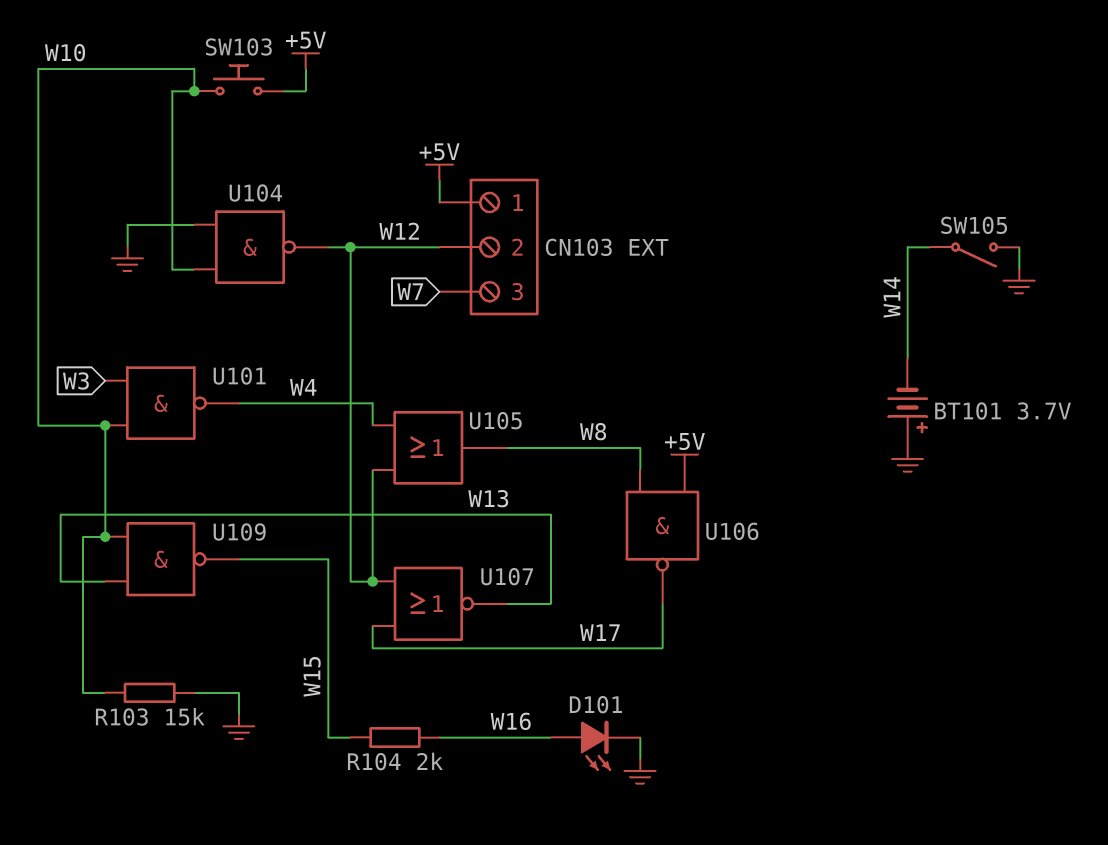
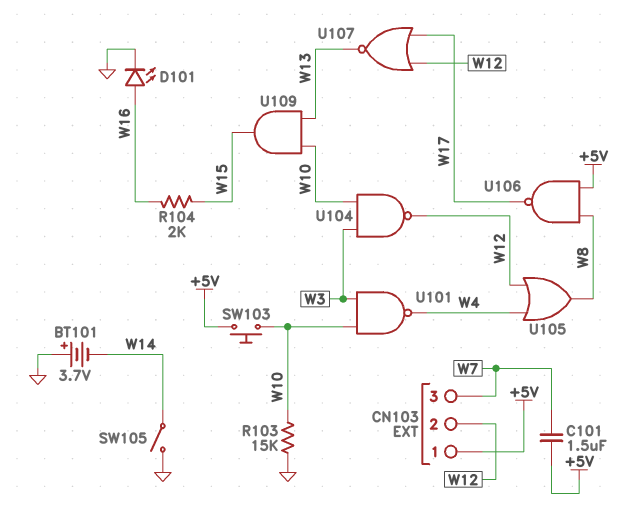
C101: none -> 1.5uF (+5V, W7)
U104: NAND (in GND, in W10, out W12) -> NAND (in W3, in W10, out W12)
U109: NAND (in W10, in W13, out W15) -> AND (in W10, in W13, out W15)

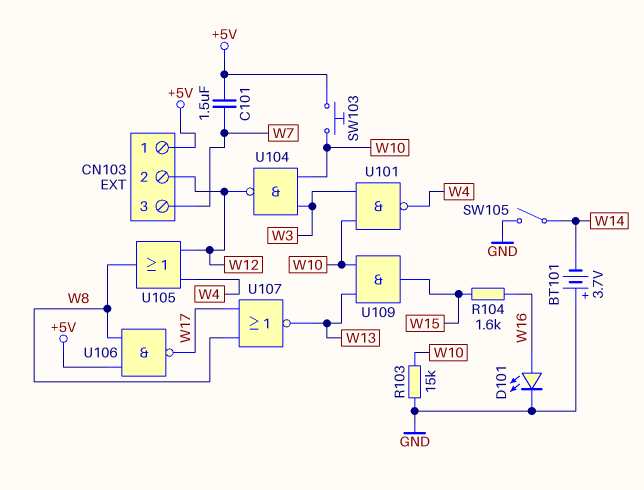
R104: 2k (W15, W16) -> 1.6k (W15, W16)
U107: NOR (in W12, in W17, out W13) -> NOR (in W8, in W17, out W13)

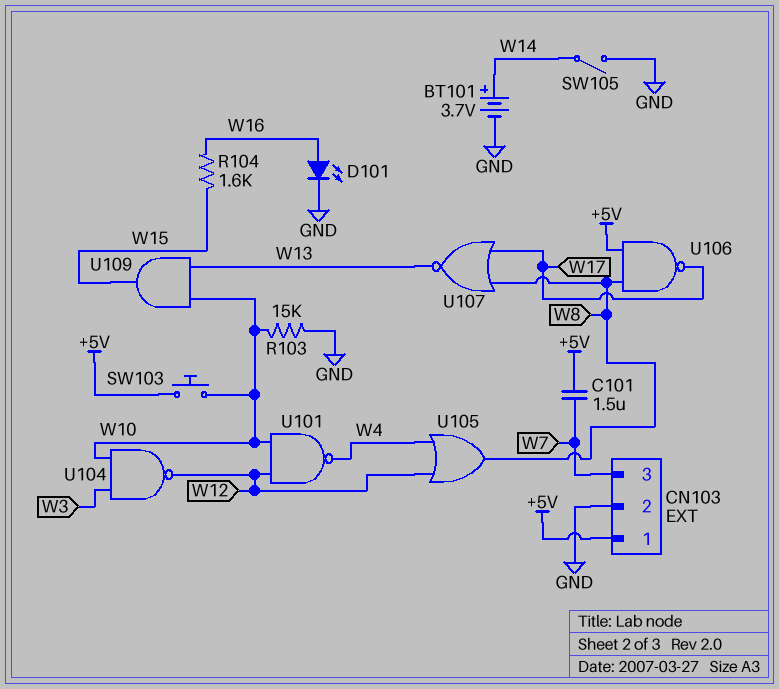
BT101: 3.7V (plus GND, minus W14) -> 3.7V (plus W14, minus GND)
CN103 pin 2: W12 -> GND
U101: NAND (in W3, in W10, out W4) -> NAND (in W10, in W12, out W4)

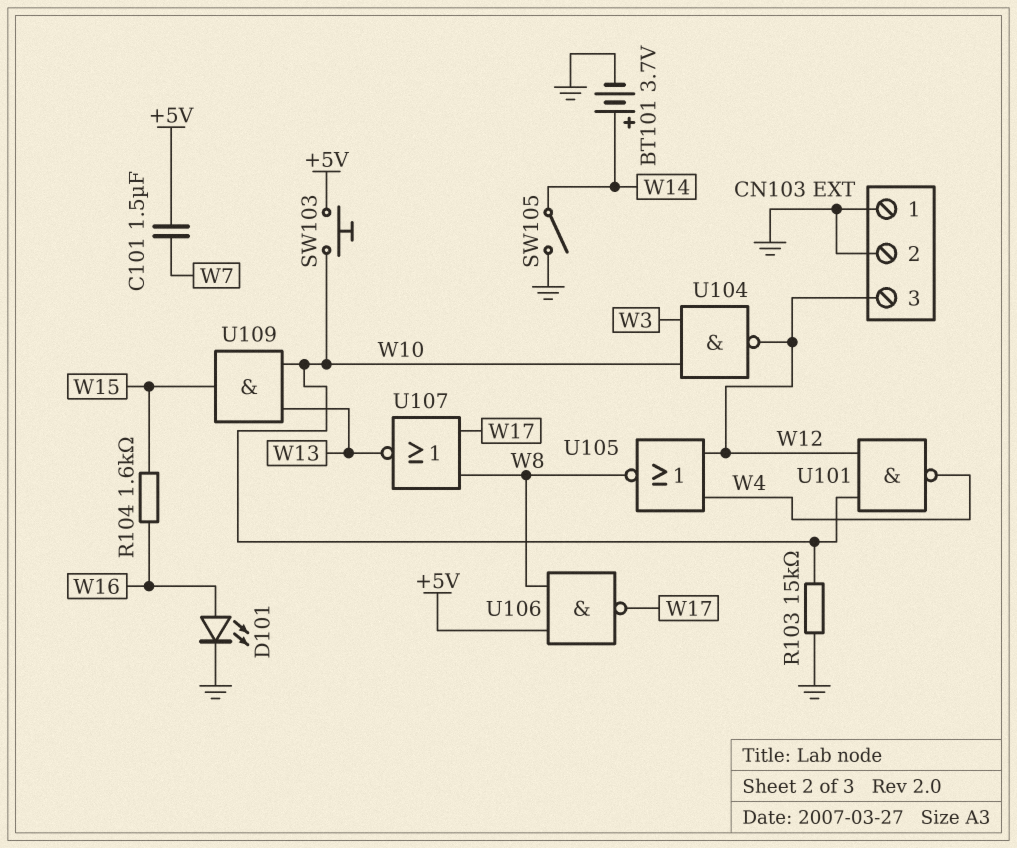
CN103 pin 1: +5V -> GND
CN103 pin 3: W7 -> W12
U105: OR (in W4, in W12, out W8) -> NOR (in W4, in W12, out W8)

